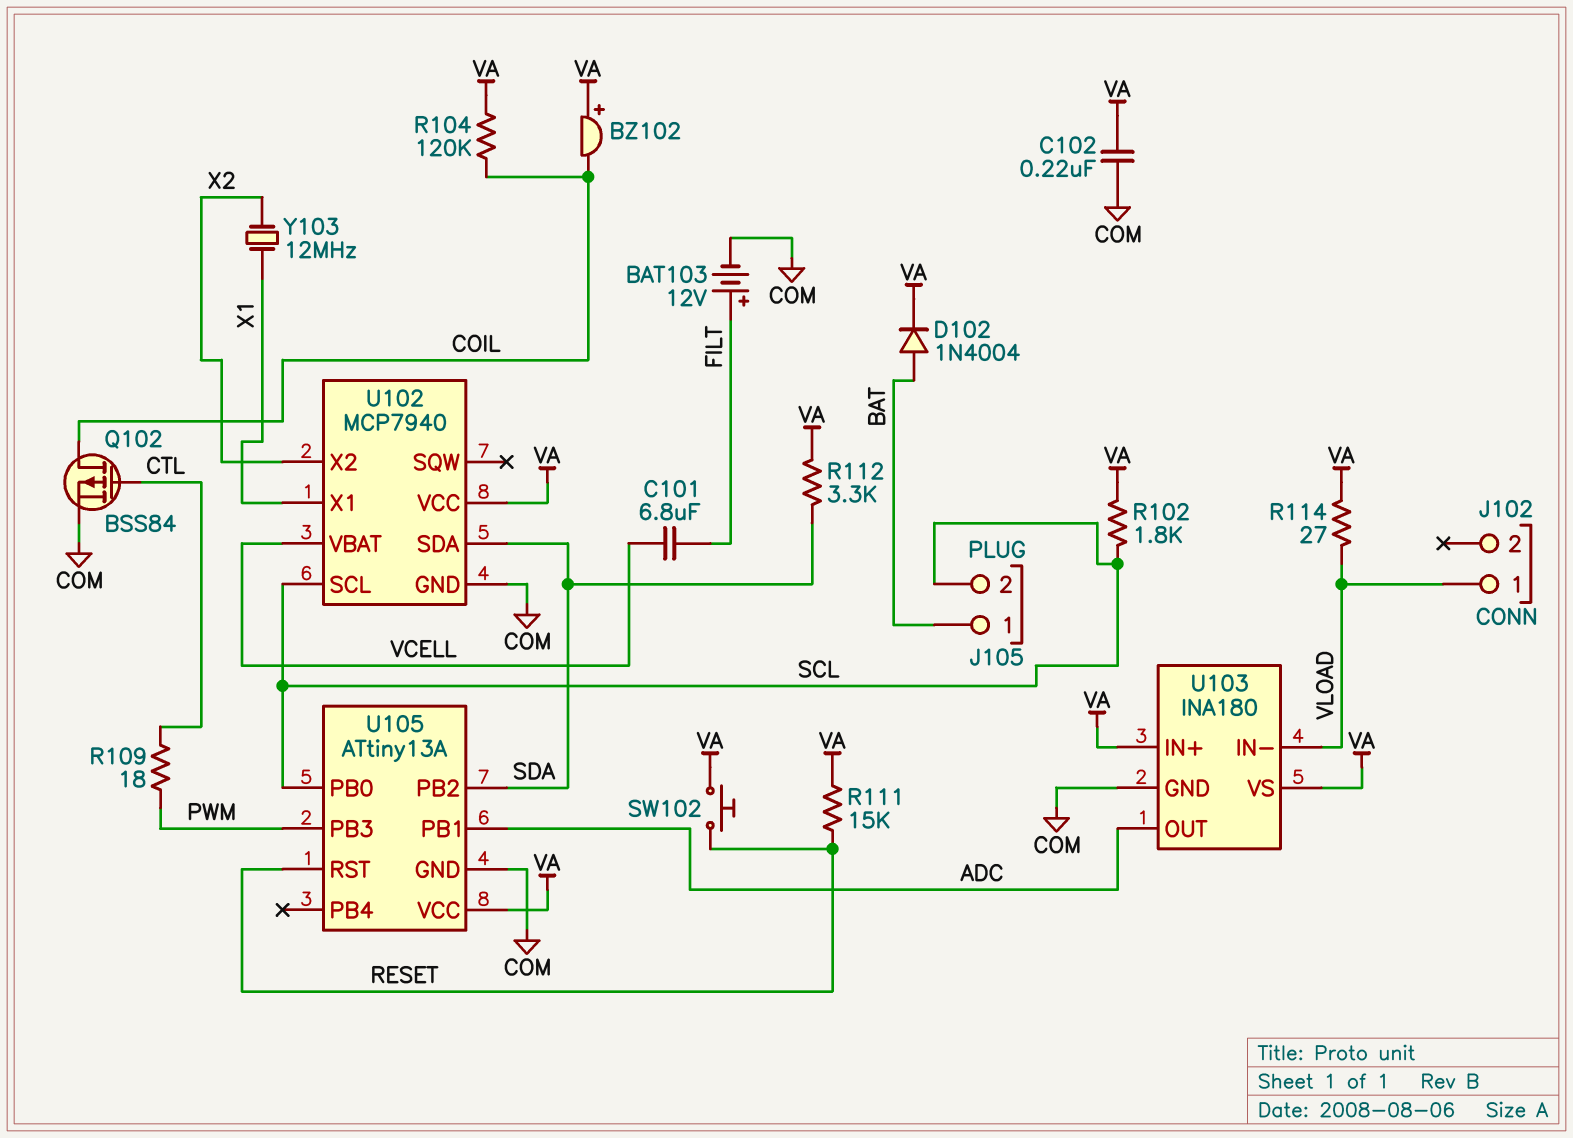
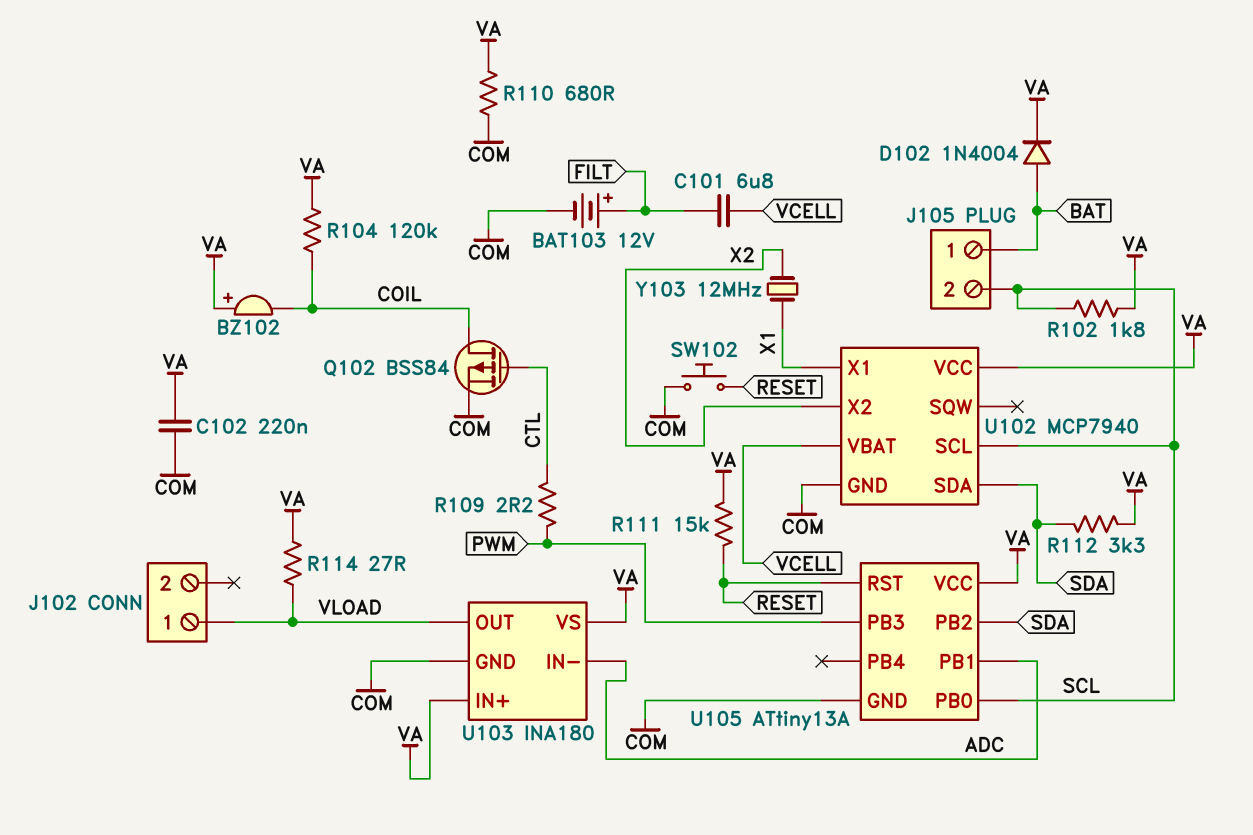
R109: 18 (CTL, PWM) -> 2.2 (CTL, PWM)
R110: none -> 680 (COM, VA)
SW102: button (RESET, VA) -> button (COM, RESET)
U103 pin IN-: VLOAD -> ADC
U103 pin OUT: ADC -> VLOAD

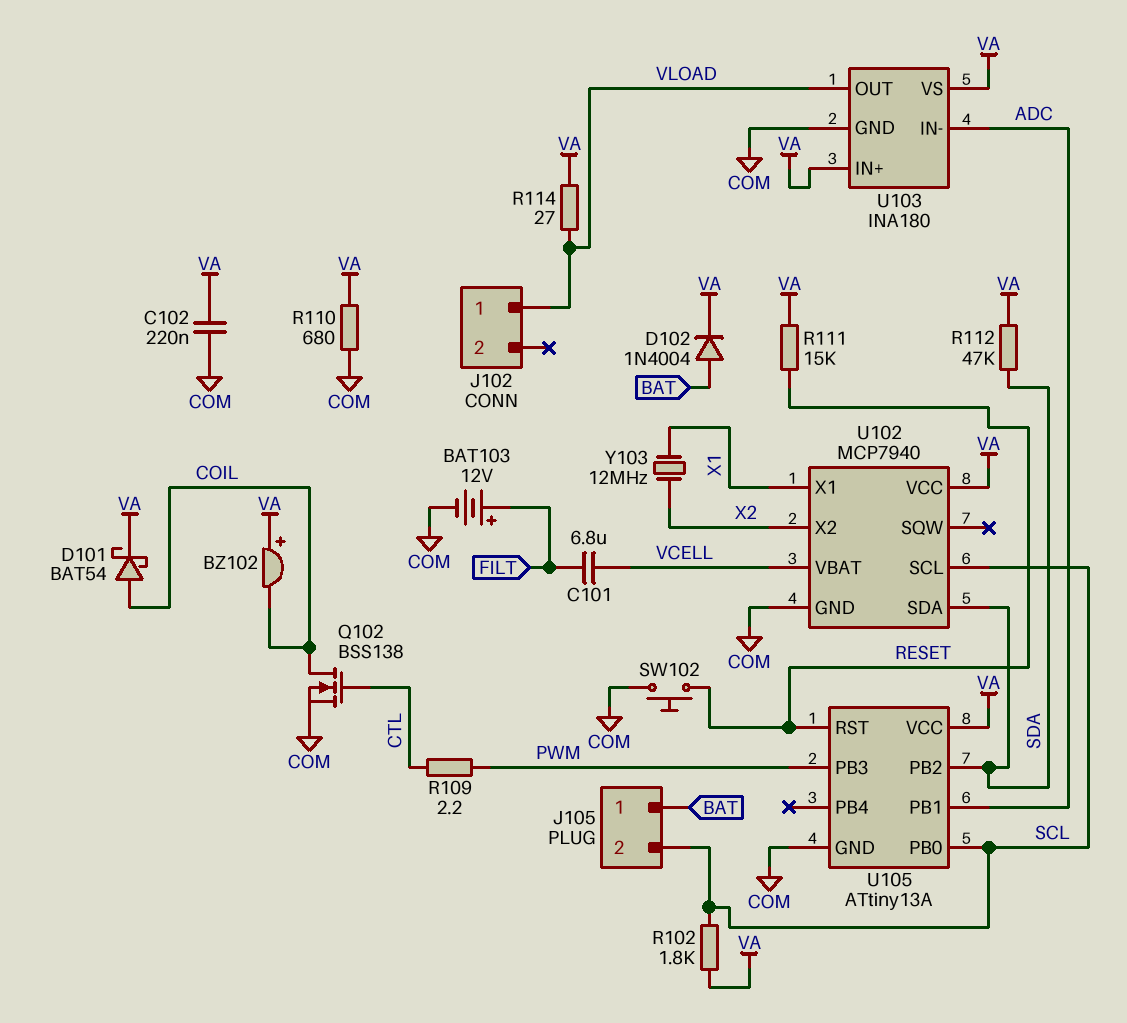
D101: none -> schottky BAT54 (A COIL, K VA)
Q102: PMOS BSS84 (G CTL, D COIL, S COM) -> NMOS BSS138 (G CTL, D COIL, S COM)
R104: 120k (COIL, VA) -> none
R112: 3.3k (SDA, VA) -> 47k (SDA, VA)

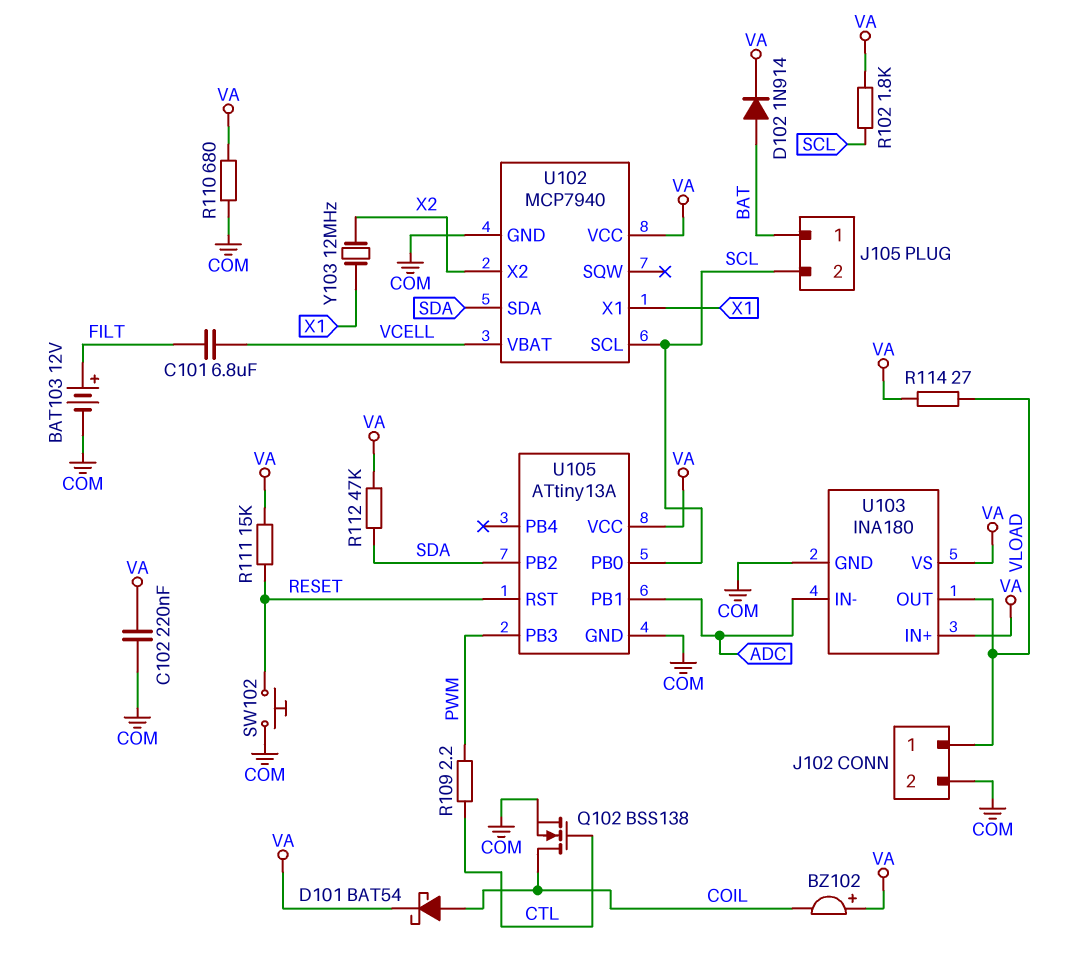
D102: diode 1N4004 (A BAT, K VA) -> diode 1N914 (A BAT, K VA)
J102 pin 2: none -> COM

